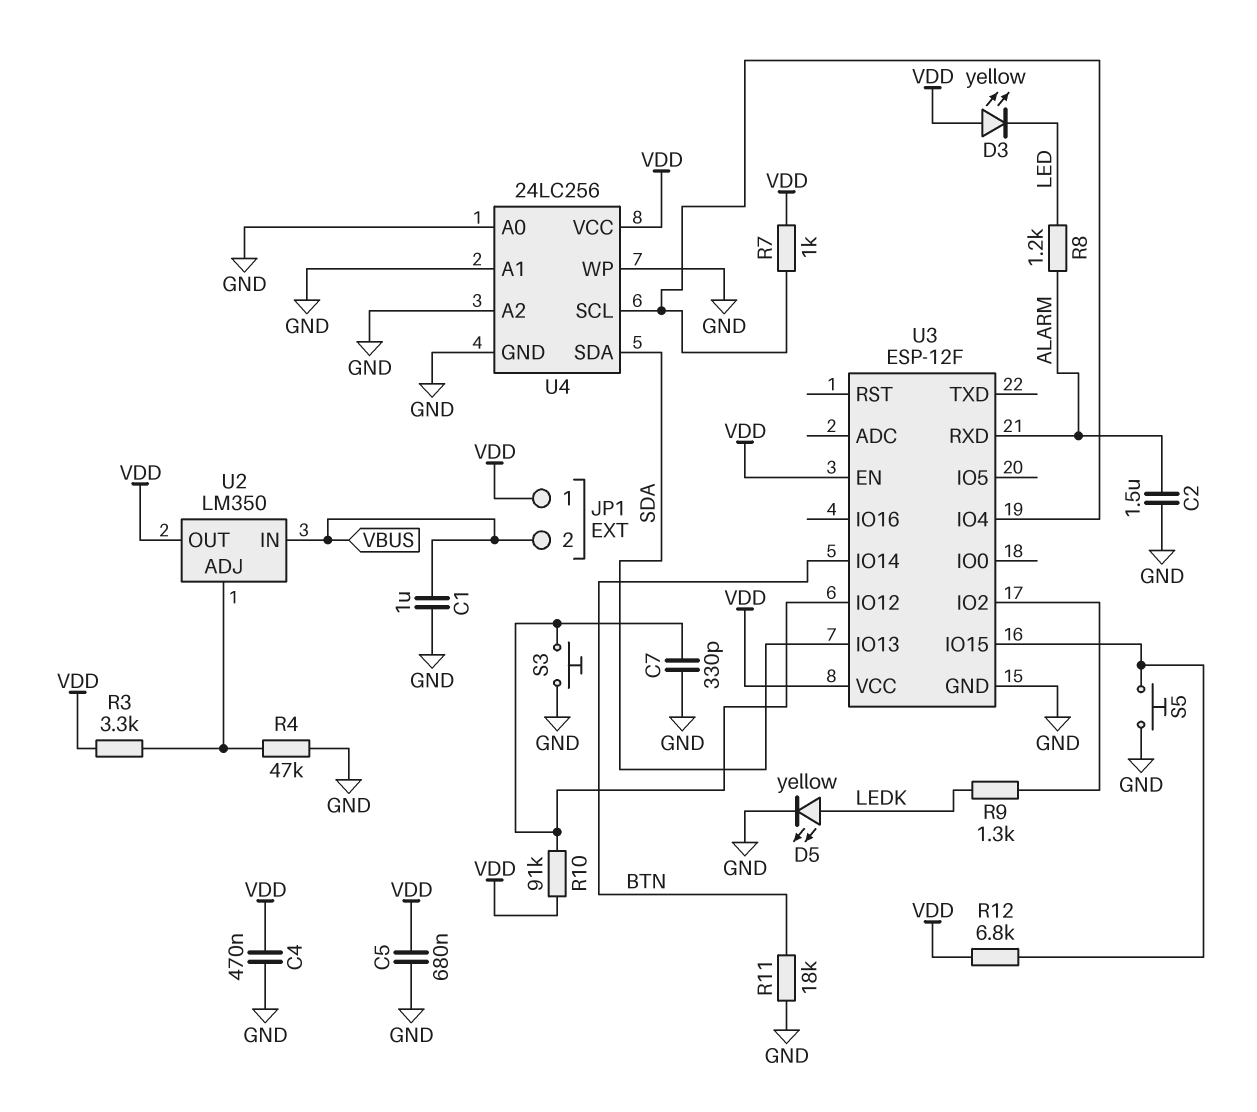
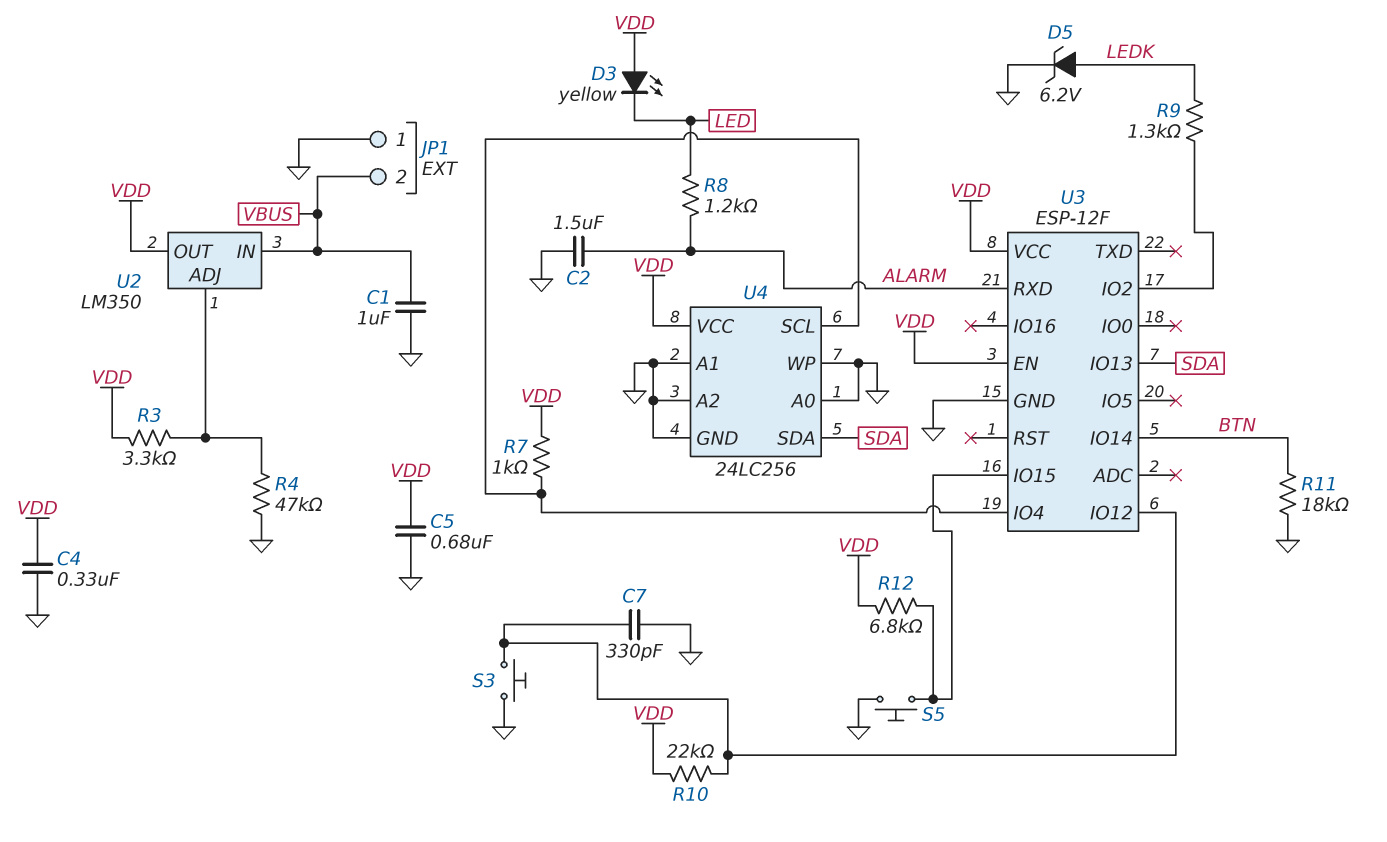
C4: 470nF (GND, VDD) -> 330nF (GND, VDD)
D5: LED yellow (A LEDK, K GND) -> zener 6.2V (A LEDK, K GND)
JP1 pin 1: VDD -> GND
R10: 91k (U3/IO12, VDD) -> 22k (U3/IO12, VDD)

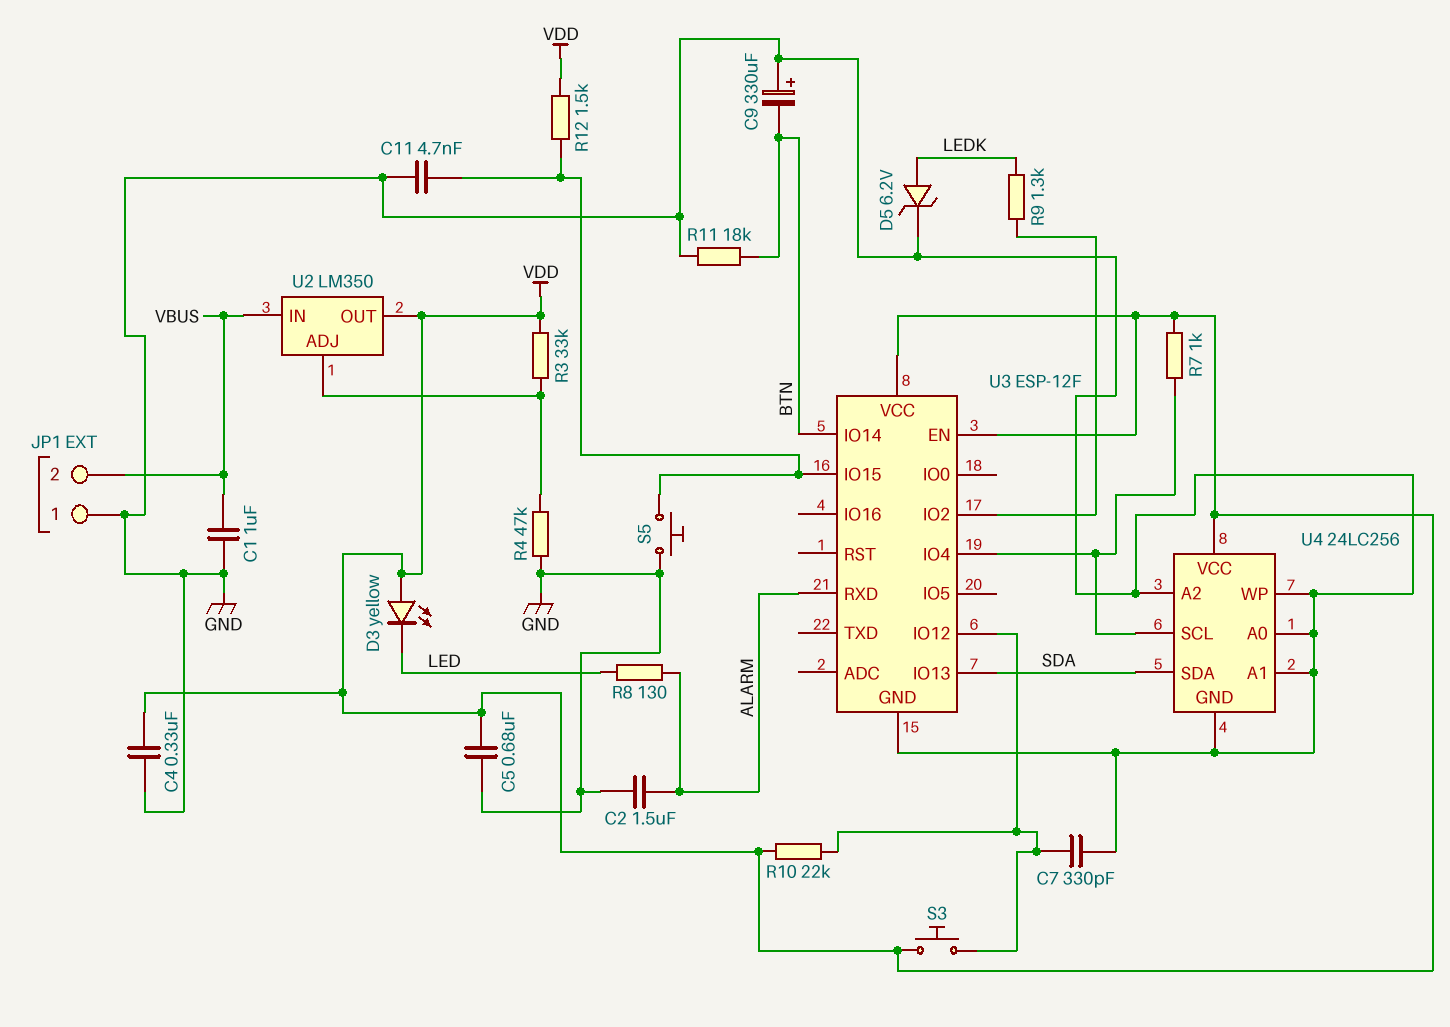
C9: none -> 330uF (plus GND, minus BTN)
C11: none -> 4.7nF (GND, U3/IO15)
R3: 3.3k (U2/ADJ, VDD) -> 33k (U2/ADJ, VDD)
R8: 1.2k (ALARM, LED) -> 130 (ALARM, LED)
R12: 6.8k (U3/IO15, VDD) -> 1.5k (U3/IO15, VDD)
S3: button (GND, U3/IO12) -> button (U3/IO12, VDD)

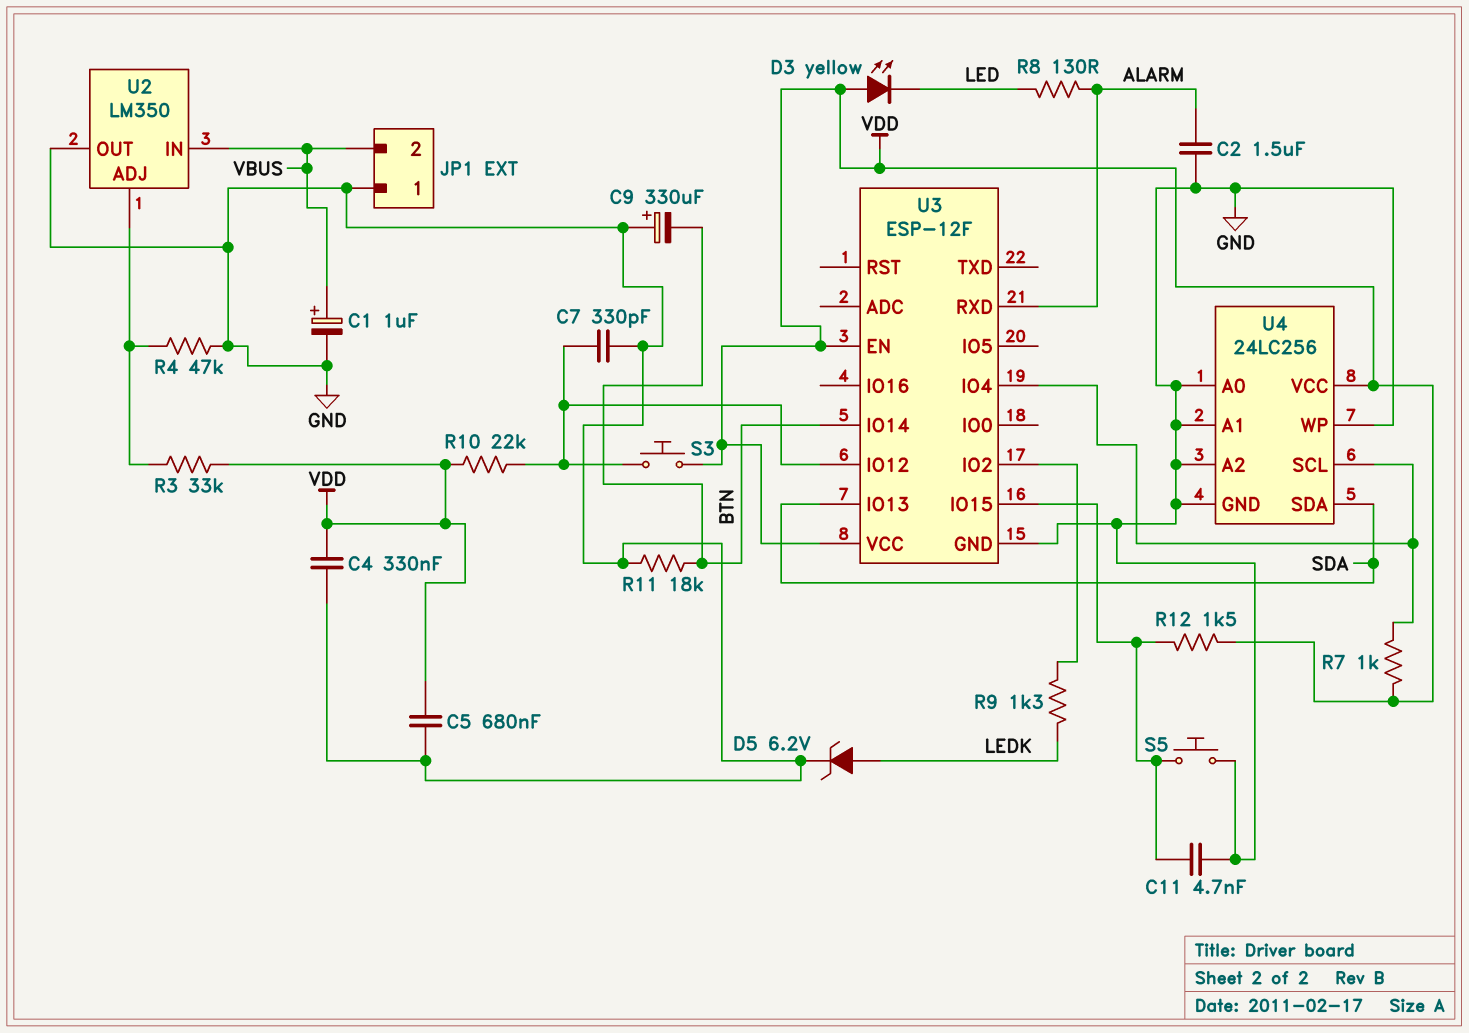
C1: 1uF (GND, VBUS) -> 1uF (plus VBUS, minus GND)
U2 pin OUT: VDD -> GND

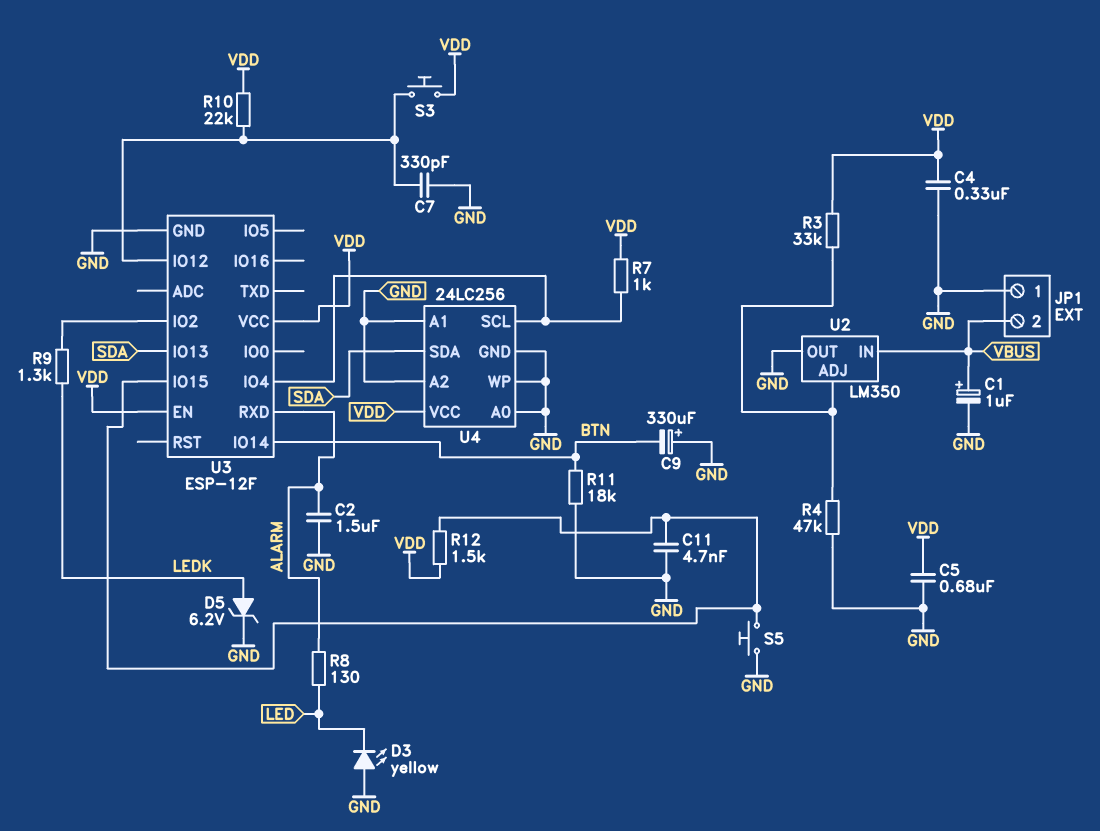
D3: LED yellow (A VDD, K LED) -> LED yellow (A GND, K LED)

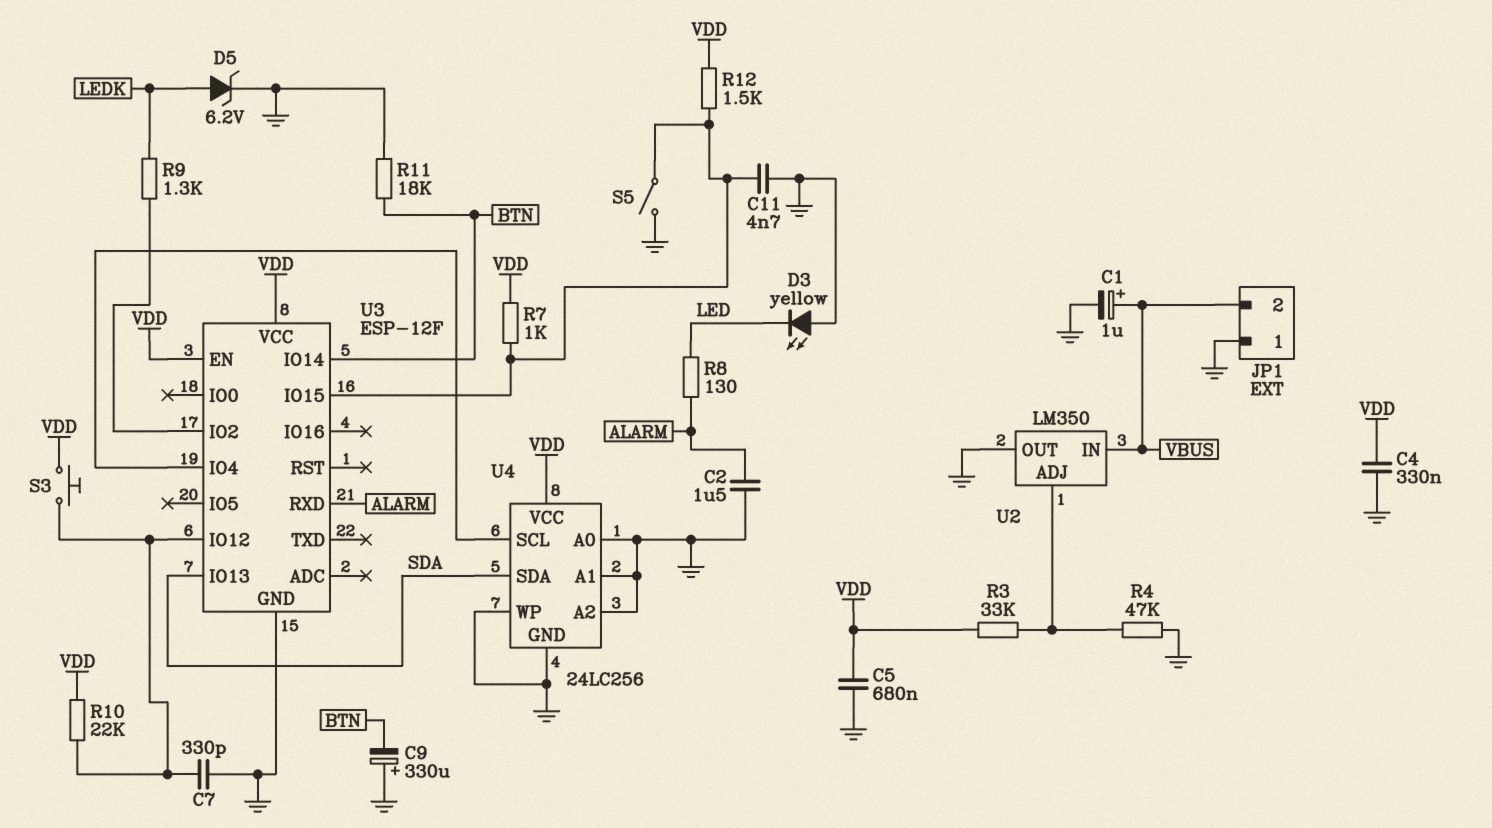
R7: 1k (U3/IO4, VDD) -> 1k (U3/IO15, VDD)
S5: button (GND, U3/IO15) -> switch (GND, U3/IO15)

